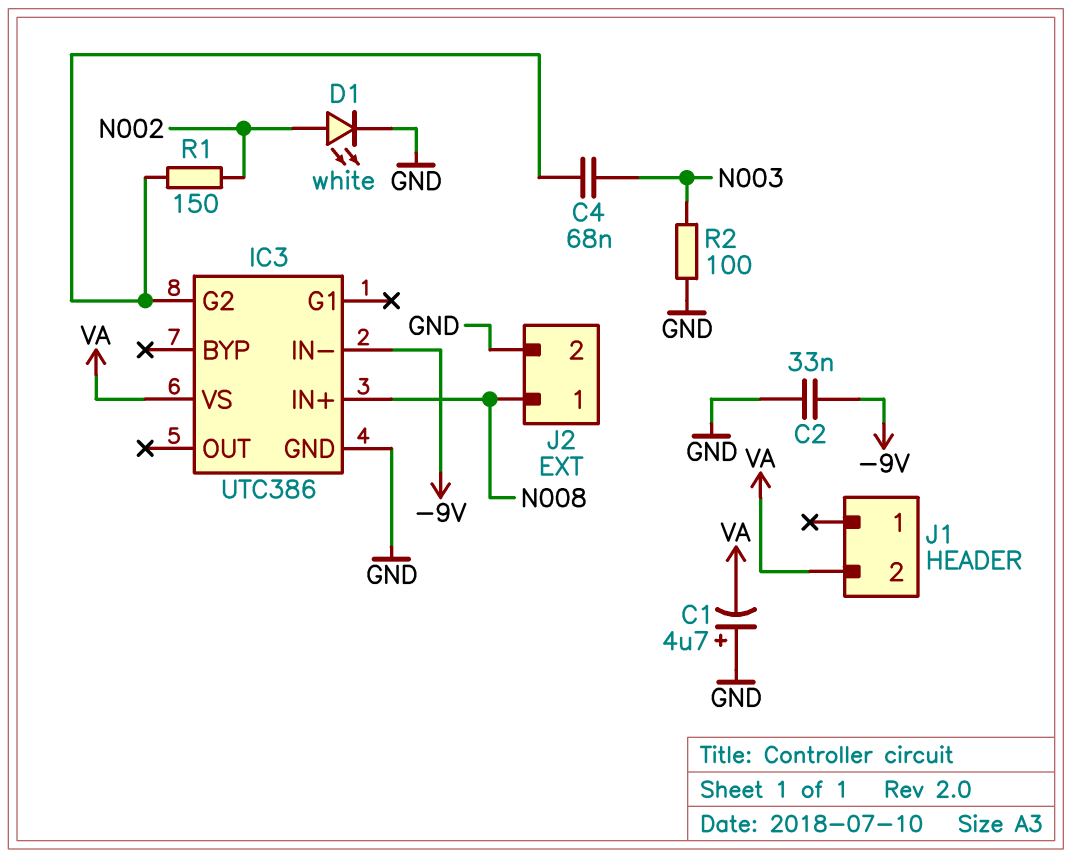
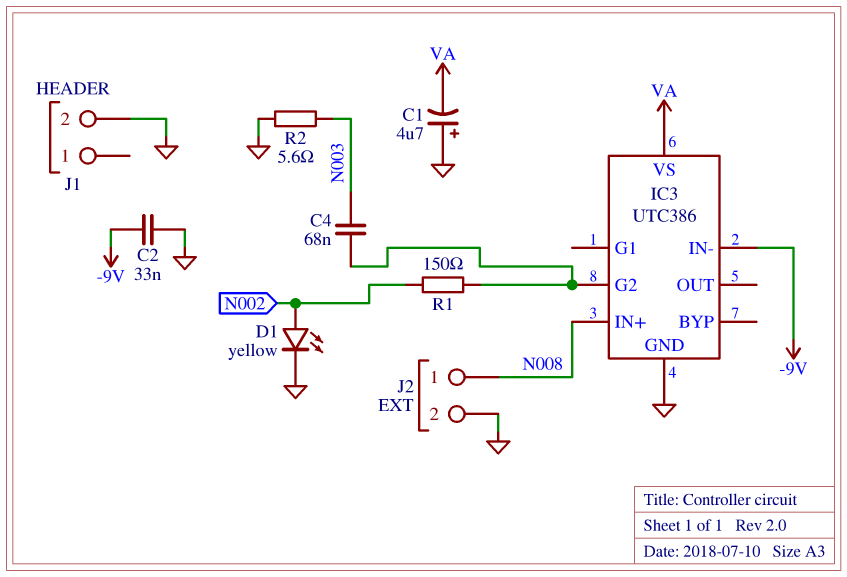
D1: LED white (A N002, K GND) -> LED yellow (A N002, K GND)
J1 pin 2: VA -> GND
R2: 100 (GND, N003) -> 5.6 (GND, N003)

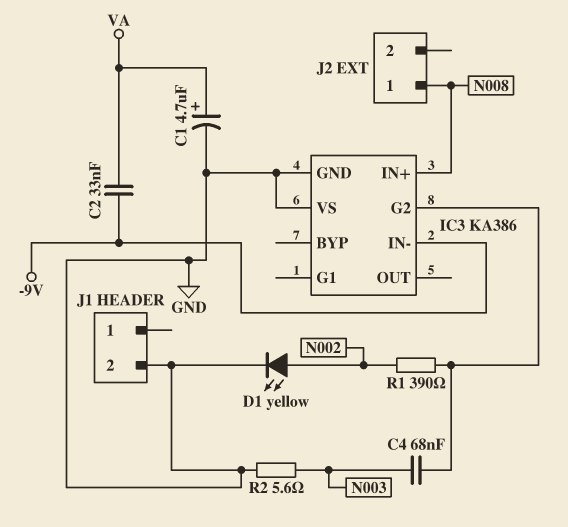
C1: 4.7uF (plus GND, minus VA) -> 4.7uF (plus VA, minus GND)
C2: 33nF (-9V, GND) -> 33nF (-9V, VA)
IC3: UTC386 -> KA386
IC3 pin VS: VA -> GND
J2 pin 2: GND -> none
R1: 150 (IC3/G2, N002) -> 390 (IC3/G2, N002)

